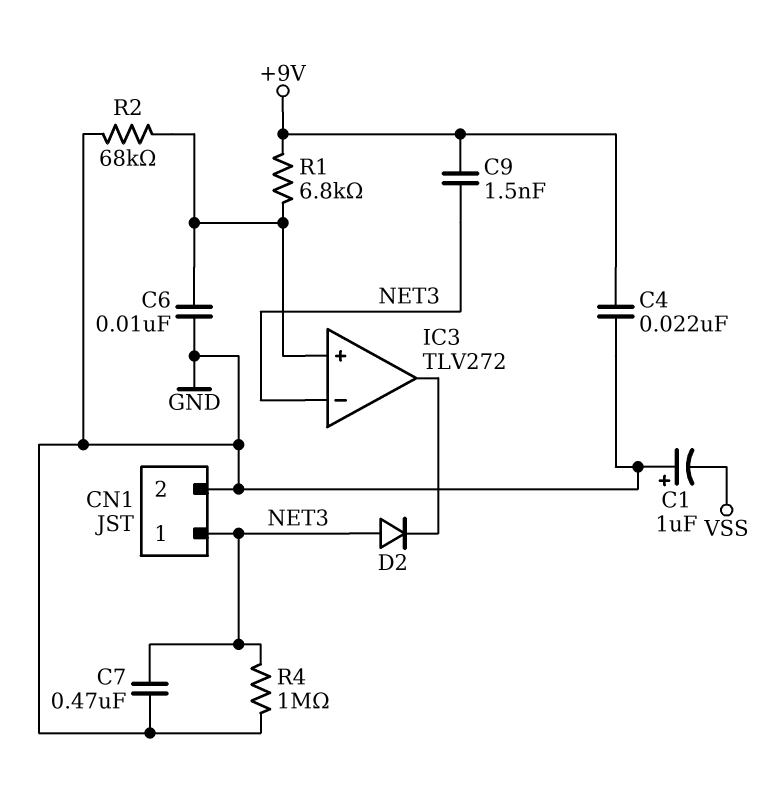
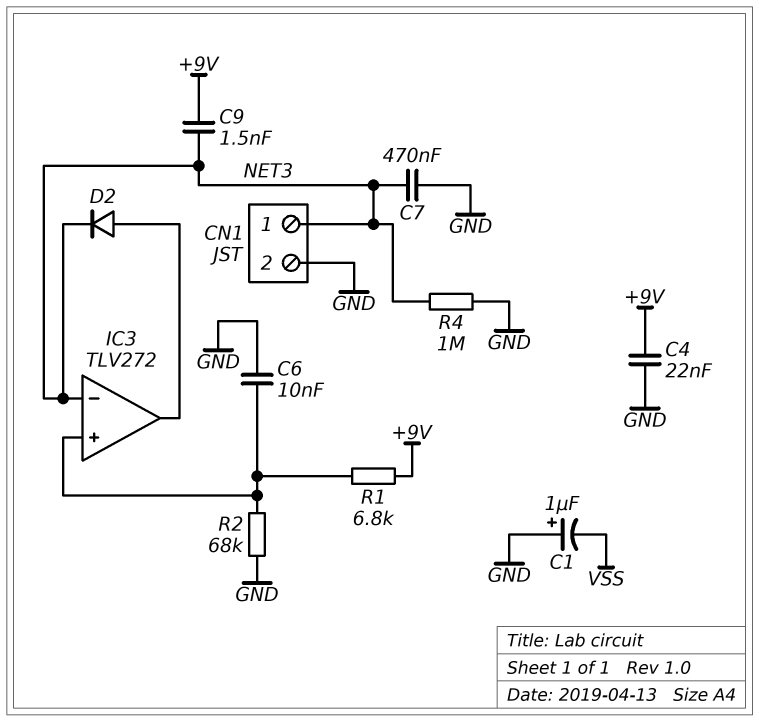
D2: diode (A NET3, K IC3/out) -> diode (A IC3/out, K NET3)

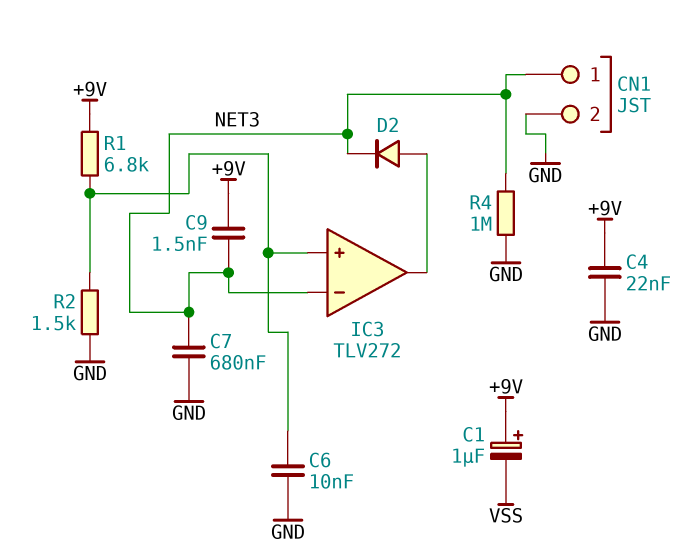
C1: 1uF (plus GND, minus VSS) -> 1uF (plus +9V, minus VSS)
C7: 470nF (GND, NET3) -> 680nF (GND, NET3)
R2: 68k (GND, IC3/in+) -> 1.5k (GND, IC3/in+)

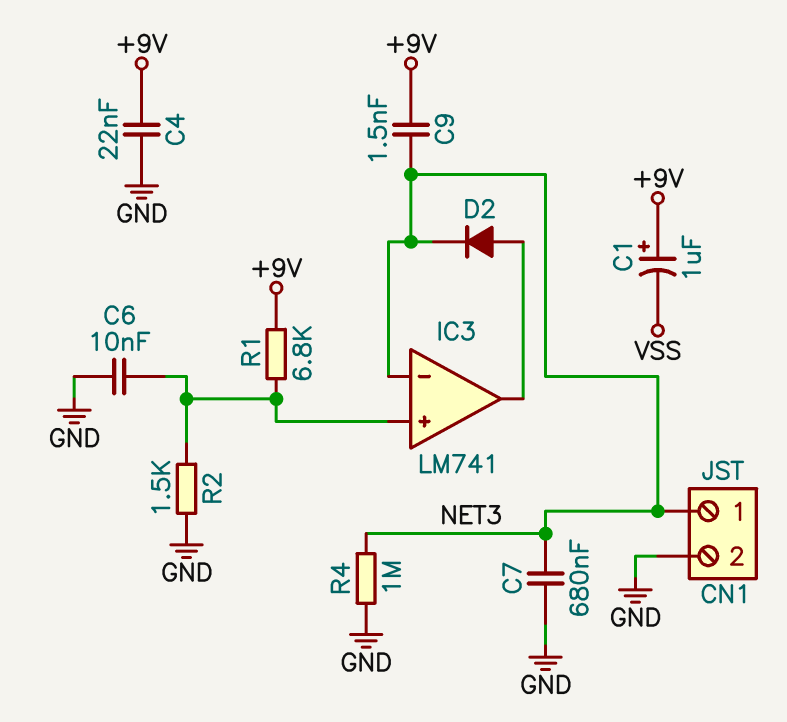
IC3: TLV272 -> LM741

